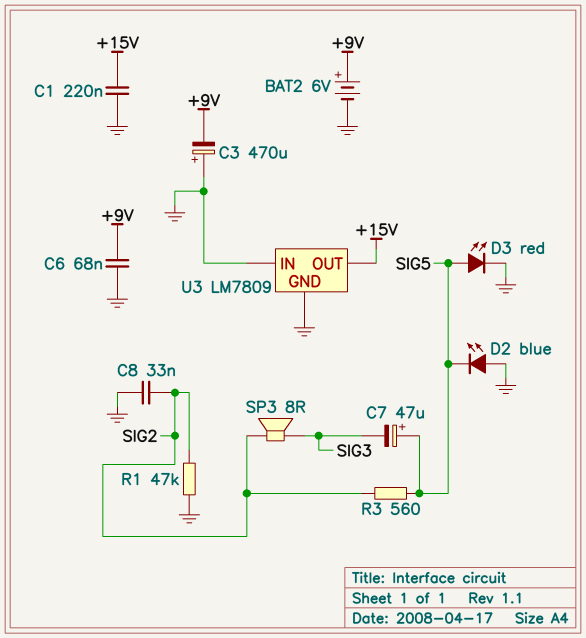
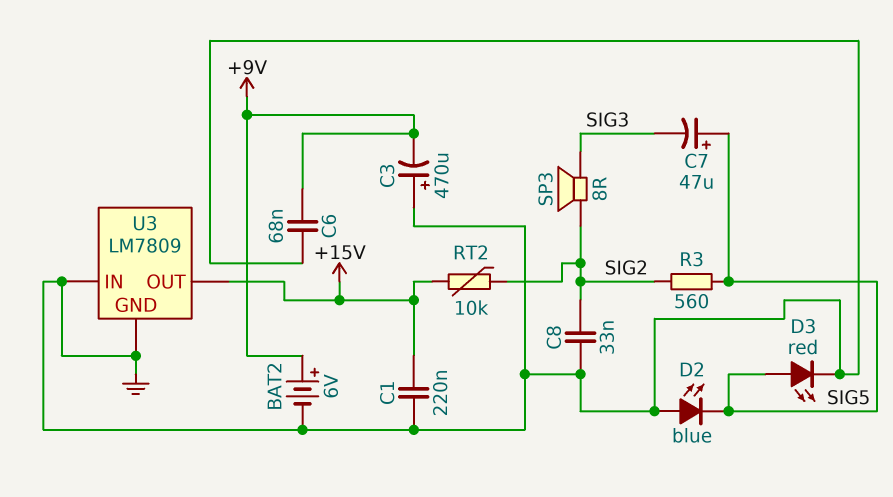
R1: 47k (GND, SIG2) -> none
RT2: none -> 10k (+15V, SIG2)

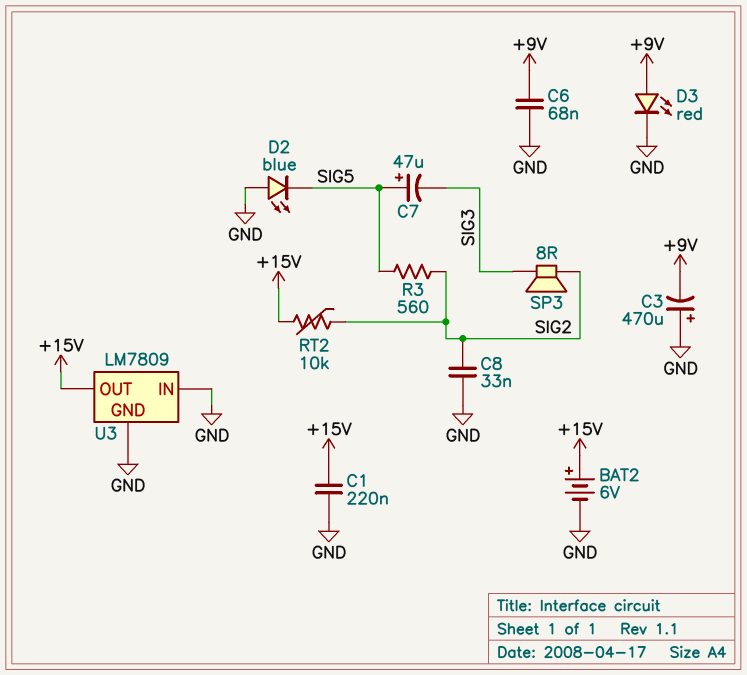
BAT2: 6V (plus +9V, minus GND) -> 6V (plus +15V, minus GND)
D3: LED red (A SIG5, K GND) -> LED red (A +9V, K GND)

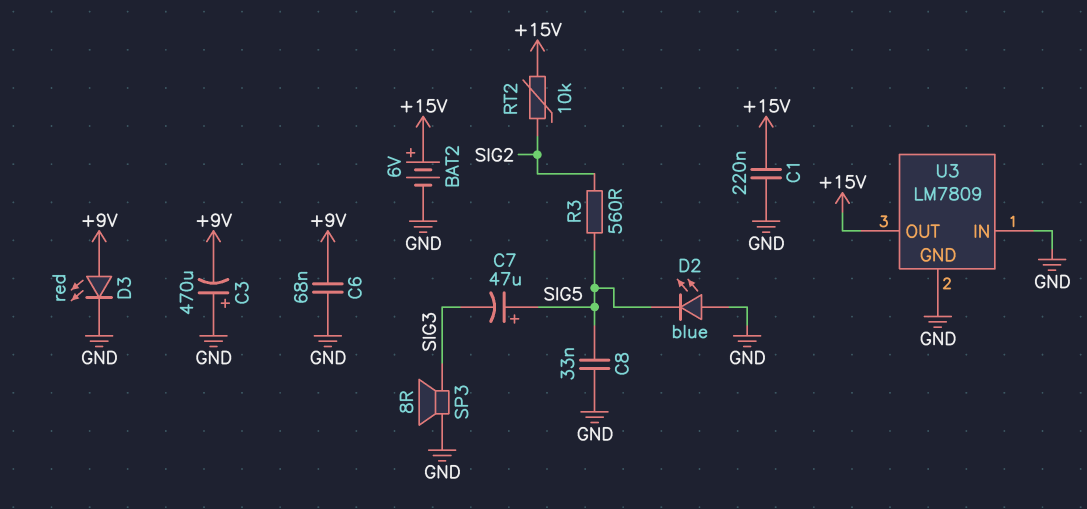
C8: 33nF (GND, SIG2) -> 33nF (GND, SIG5)
SP3: speaker 8R (SIG2, SIG3) -> speaker 8R (GND, SIG3)

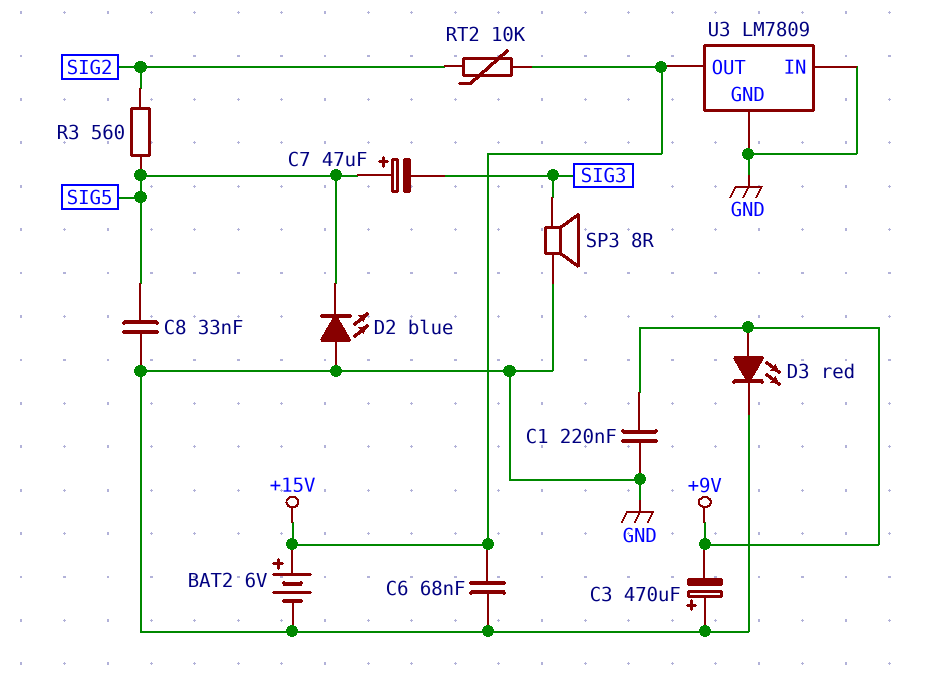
C1: 220nF (+15V, GND) -> 220nF (+9V, GND)
C6: 68nF (+9V, GND) -> 68nF (+15V, GND)

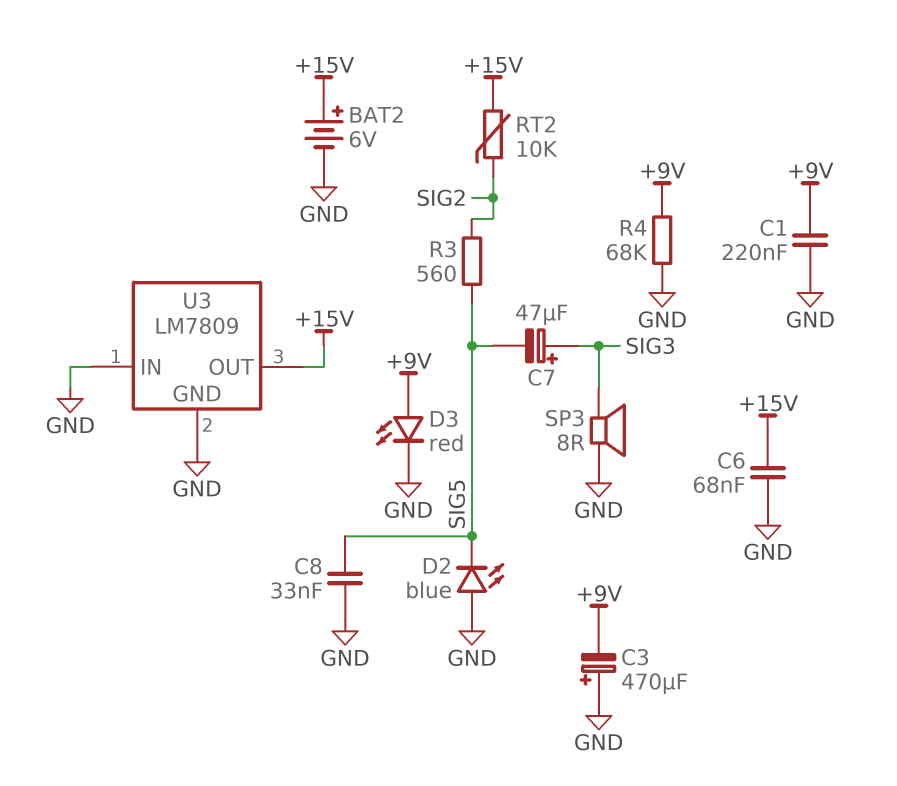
C7: 47uF (plus SIG5, minus SIG3) -> 47uF (plus SIG3, minus SIG5)
R4: none -> 68k (+9V, GND)

